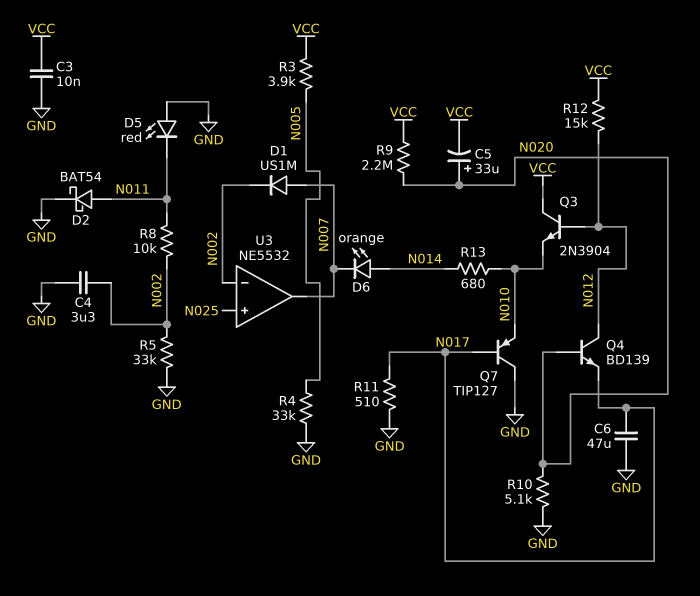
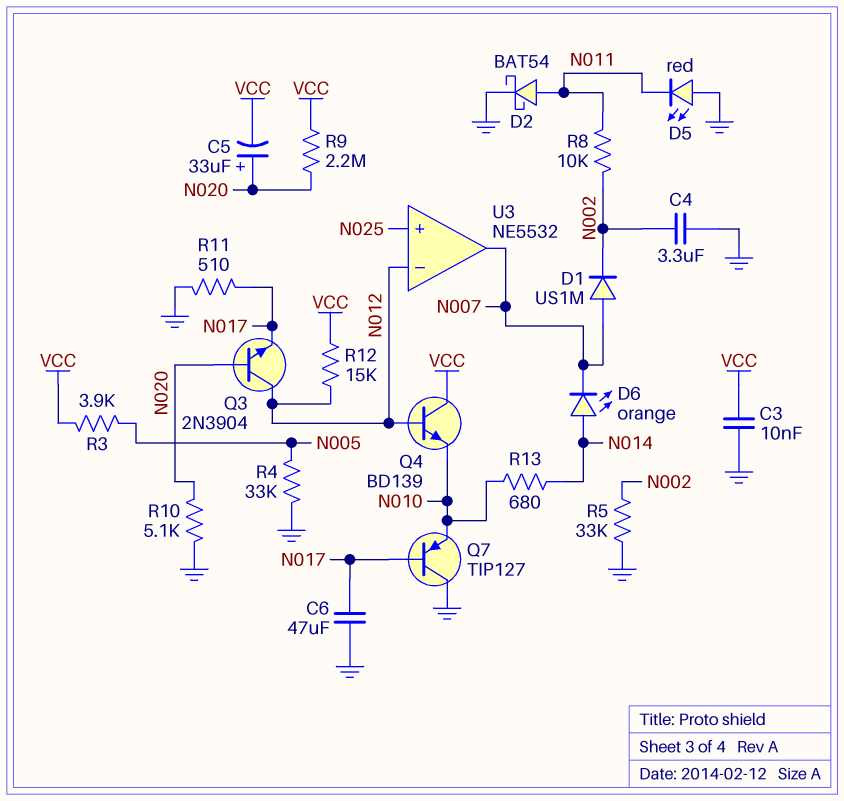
Q3: NPN 2N3904 (B N012, C VCC, E N010) -> NPN 2N3904 (B N020, C N012, E N017)
Q4: NPN BD139 (B N020, C N012, E N017) -> NPN BD139 (B N012, C VCC, E N010)
U3 pin in-: N002 -> N012

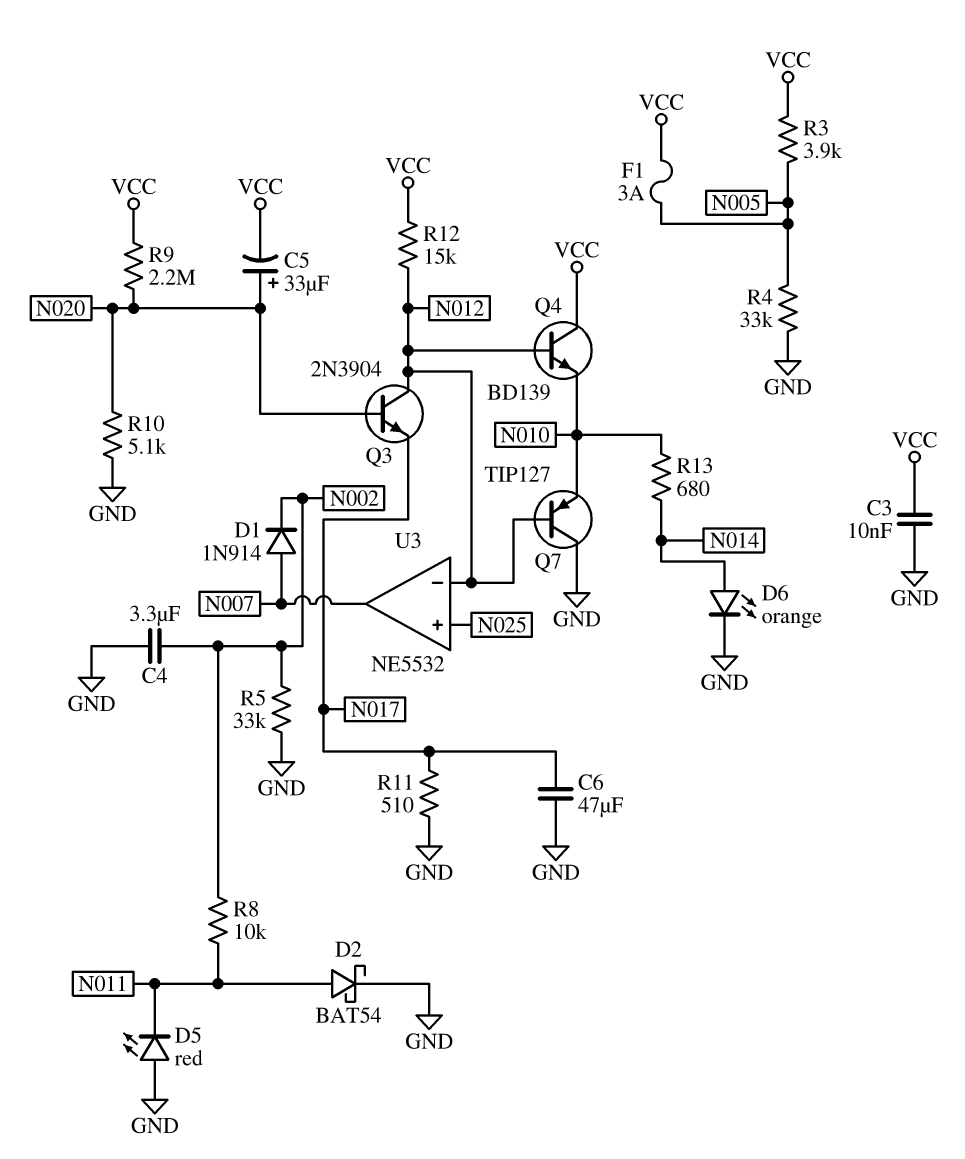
D1: diode US1M (A N007, K N002) -> diode 1N914 (A N007, K N002)
D6: LED orange (A N014, K N007) -> LED orange (A N014, K GND)
F1: none -> 3A (N005, VCC)
Q7: PNP TIP127 (B N017, C GND, E N010) -> PNP TIP127 (B N012, C GND, E N010)

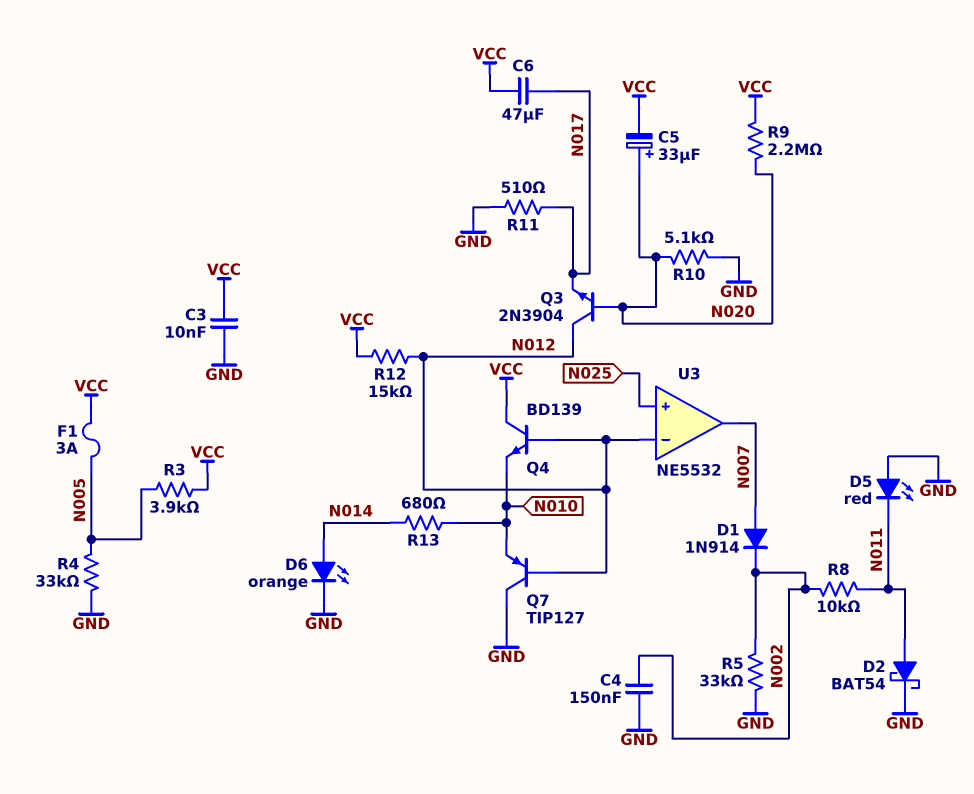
C4: 3.3uF (GND, N002) -> 150nF (GND, N002)
C6: 47uF (GND, N017) -> 47uF (N017, VCC)

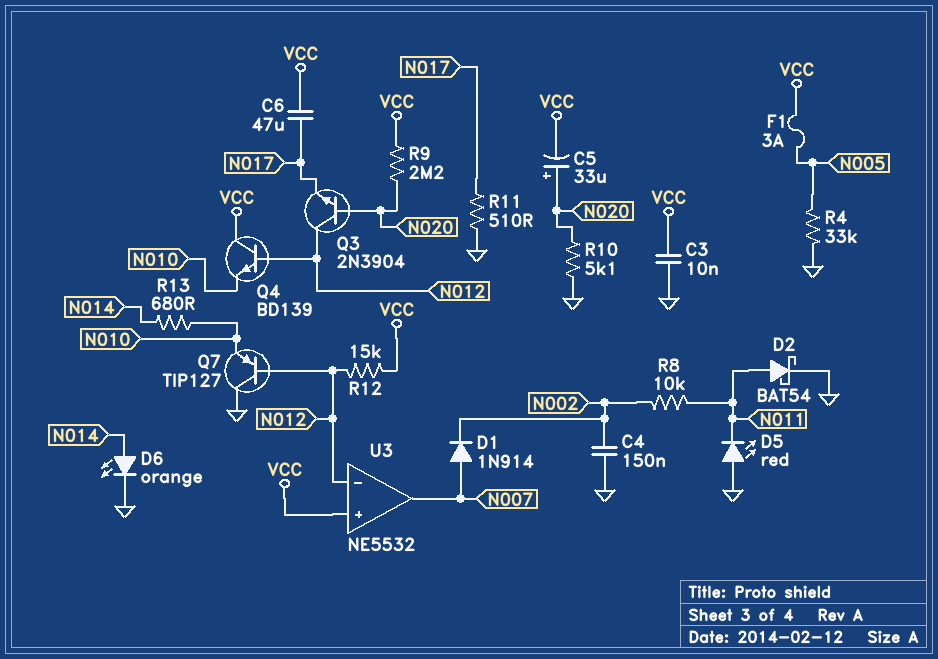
R3: 3.9k (N005, VCC) -> none
R5: 33k (GND, N002) -> none
U3 pin in+: N025 -> VCC

